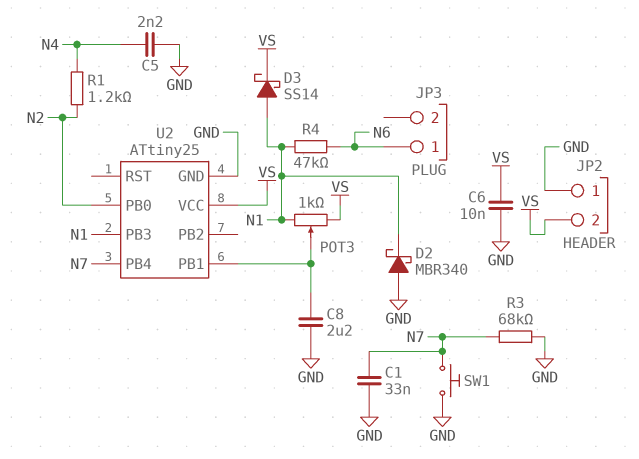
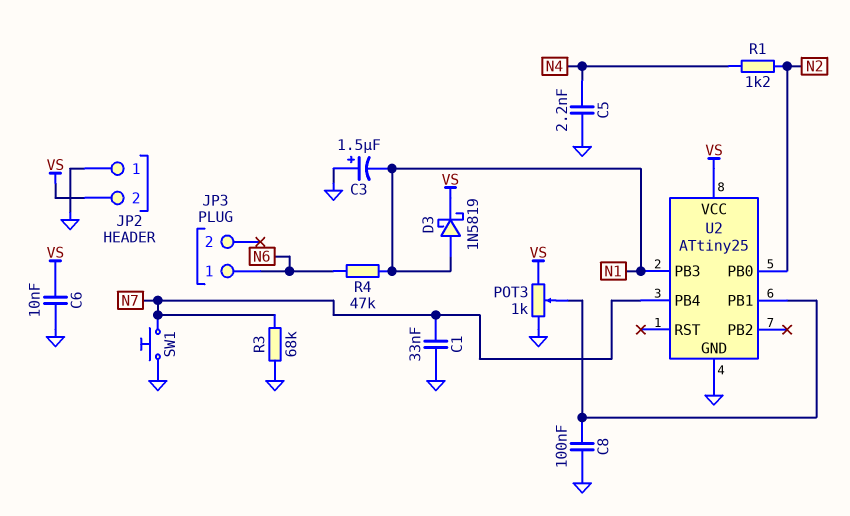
C3: none -> 1.5uF (plus GND, minus N1)
C8: 2.2uF (GND, U2/PB1) -> 100nF (GND, U2/PB1)
D2: schottky MBR340 (A GND, K N1) -> none
D3: schottky SS14 (A N1, K VS) -> schottky 1N5819 (A N1, K VS)
POT3: 1k (N1, VS, wiper U2/PB1) -> 1k (GND, VS, wiper U2/PB1)

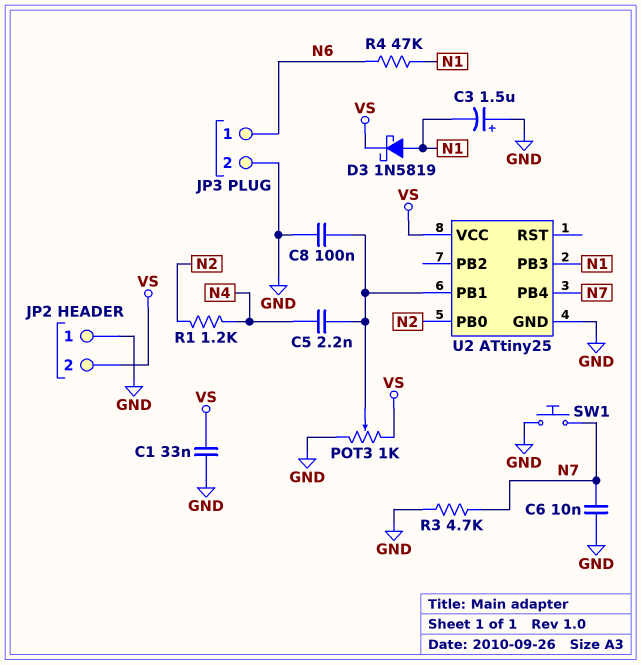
C1: 33nF (GND, N7) -> 33nF (GND, VS)
C5: 2.2nF (GND, N4) -> 2.2nF (N4, U2/PB1)
C6: 10nF (GND, VS) -> 10nF (GND, N7)
JP3 pin 2: none -> GND
R3: 68k (GND, N7) -> 4.7k (GND, N7)

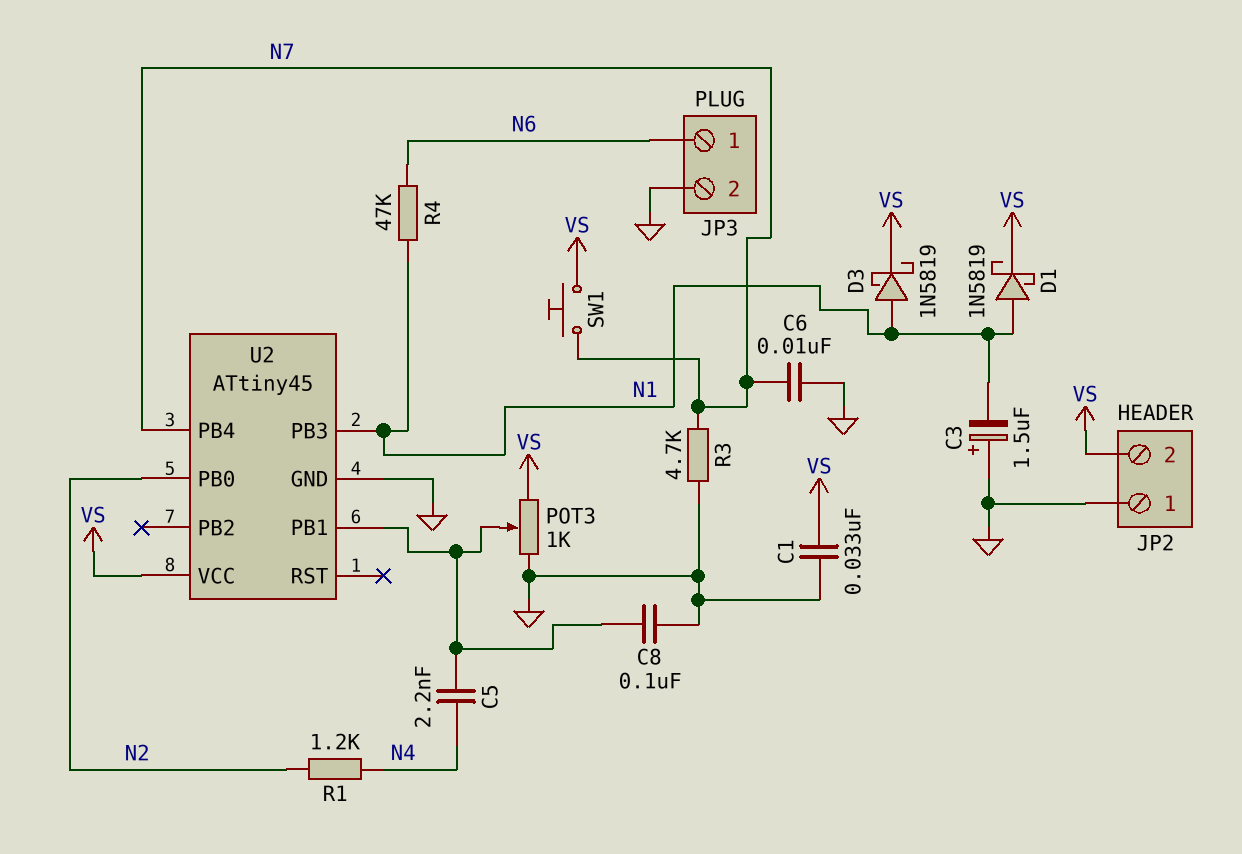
D1: none -> schottky 1N5819 (A N1, K VS)
SW1: button (GND, N7) -> button (N7, VS)
U2: ATtiny25 -> ATtiny45

